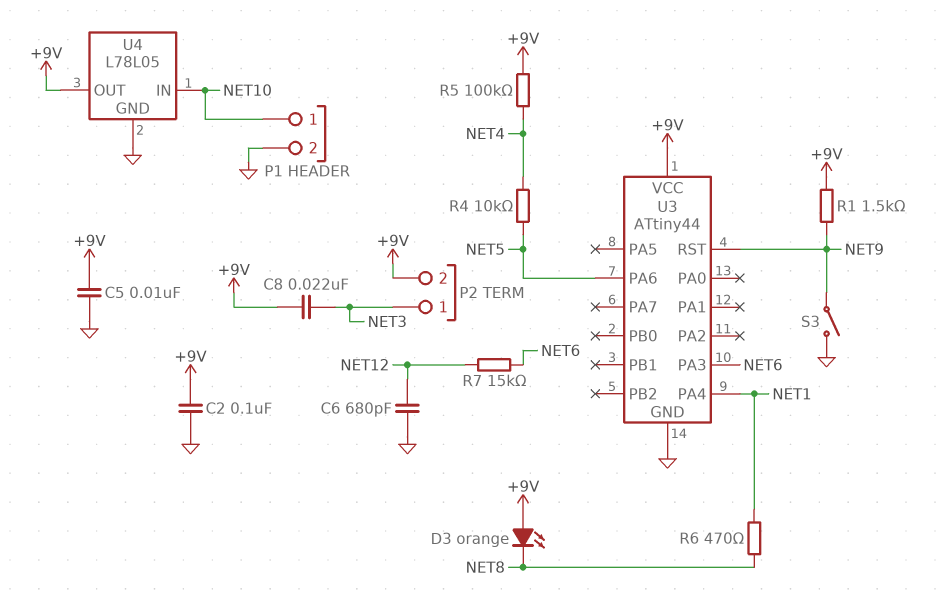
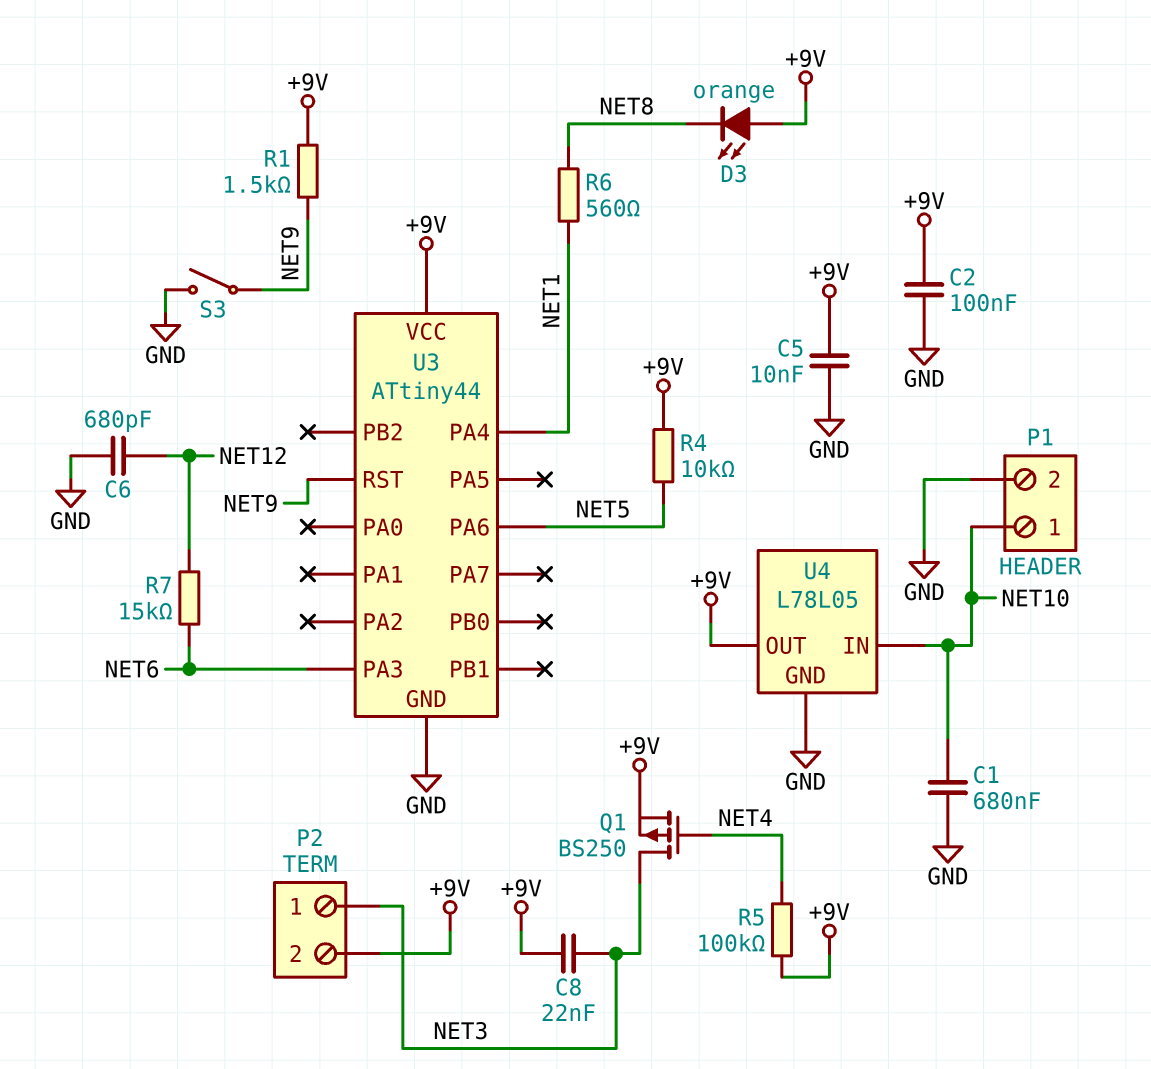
C1: none -> 680nF (GND, NET10)
Q1: none -> PMOS BS250 (G NET4, D NET3, S +9V)
R4: 10k (NET4, NET5) -> 10k (+9V, NET5)
R6: 470 (NET1, NET8) -> 560 (NET1, NET8)

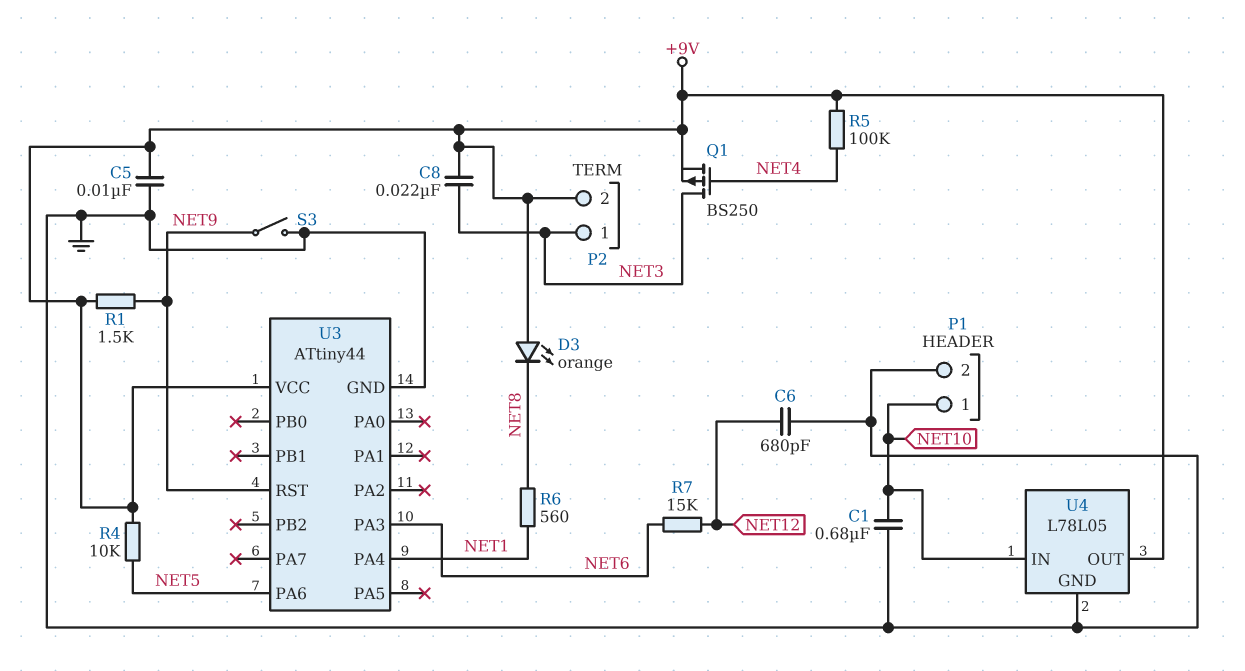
C2: 100nF (+9V, GND) -> none

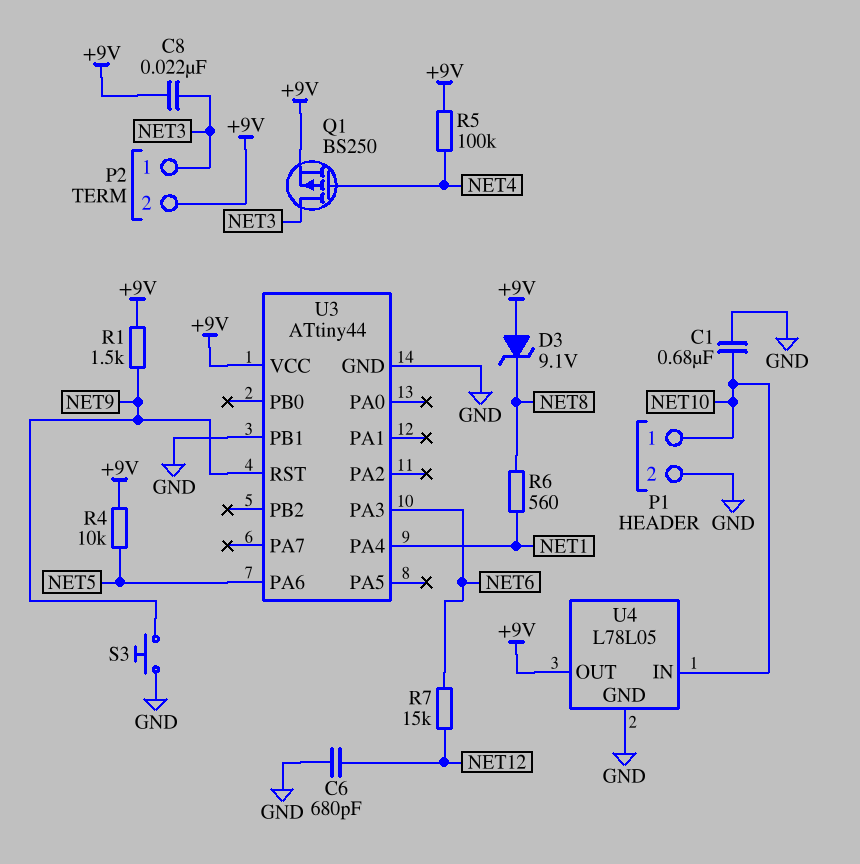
C5: 10nF (+9V, GND) -> none
D3: LED orange (A +9V, K NET8) -> zener 9.1V (A +9V, K NET8)
S3: switch (GND, NET9) -> button (GND, NET9)
U3 pin PB1: none -> GND

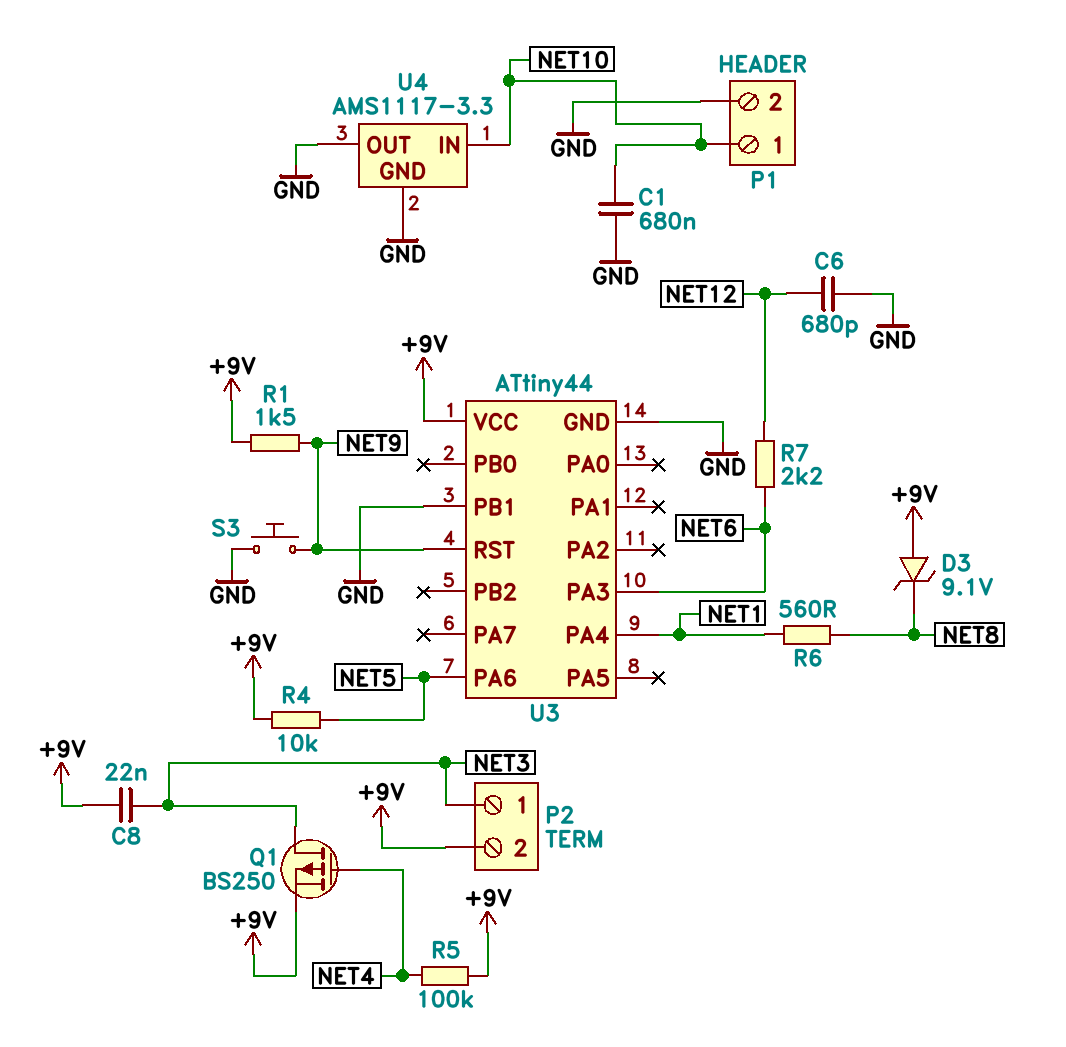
R7: 15k (NET6, NET12) -> 2.2k (NET6, NET12)
U4: L78L05 -> AMS1117-3.3
U4 pin OUT: +9V -> GND

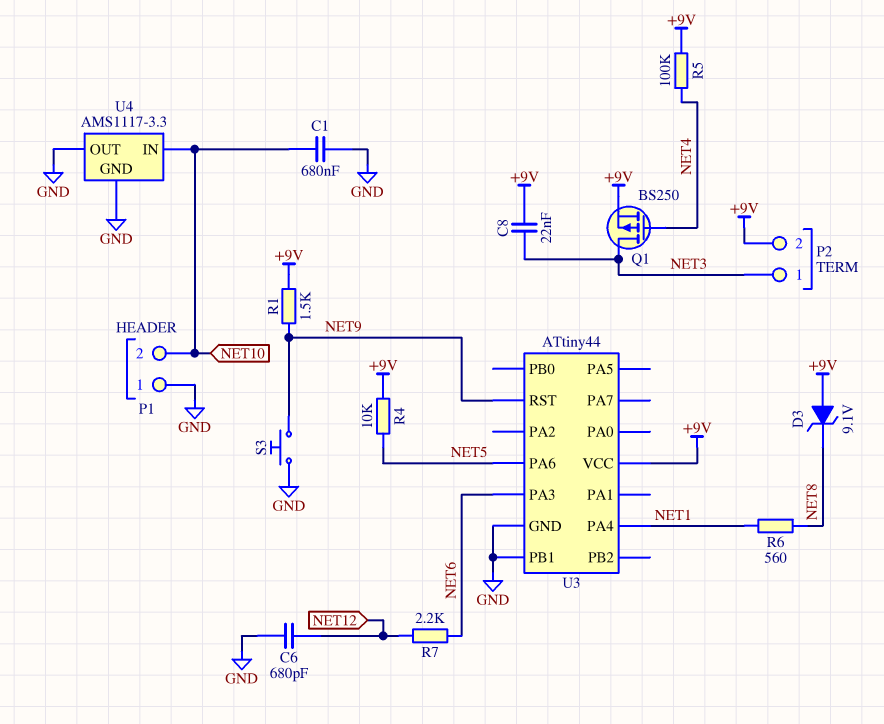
P1 pin 1: NET10 -> GND
P1 pin 2: GND -> NET10

